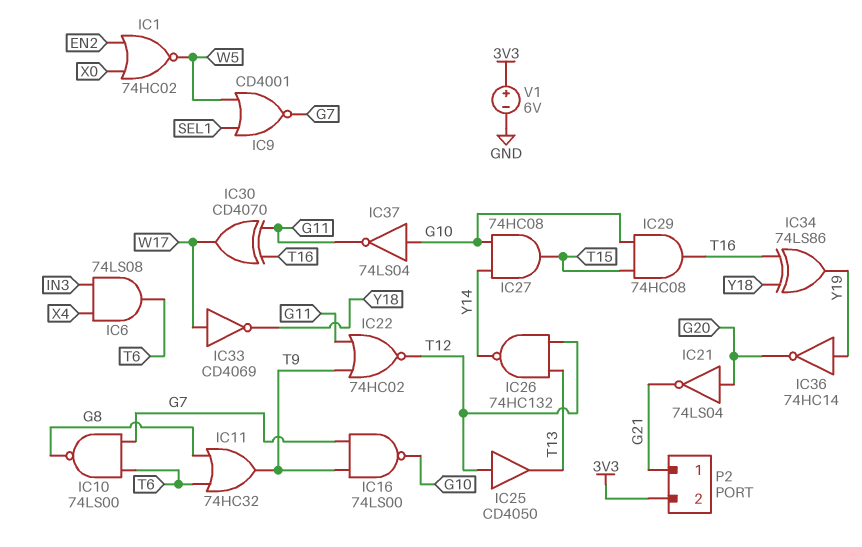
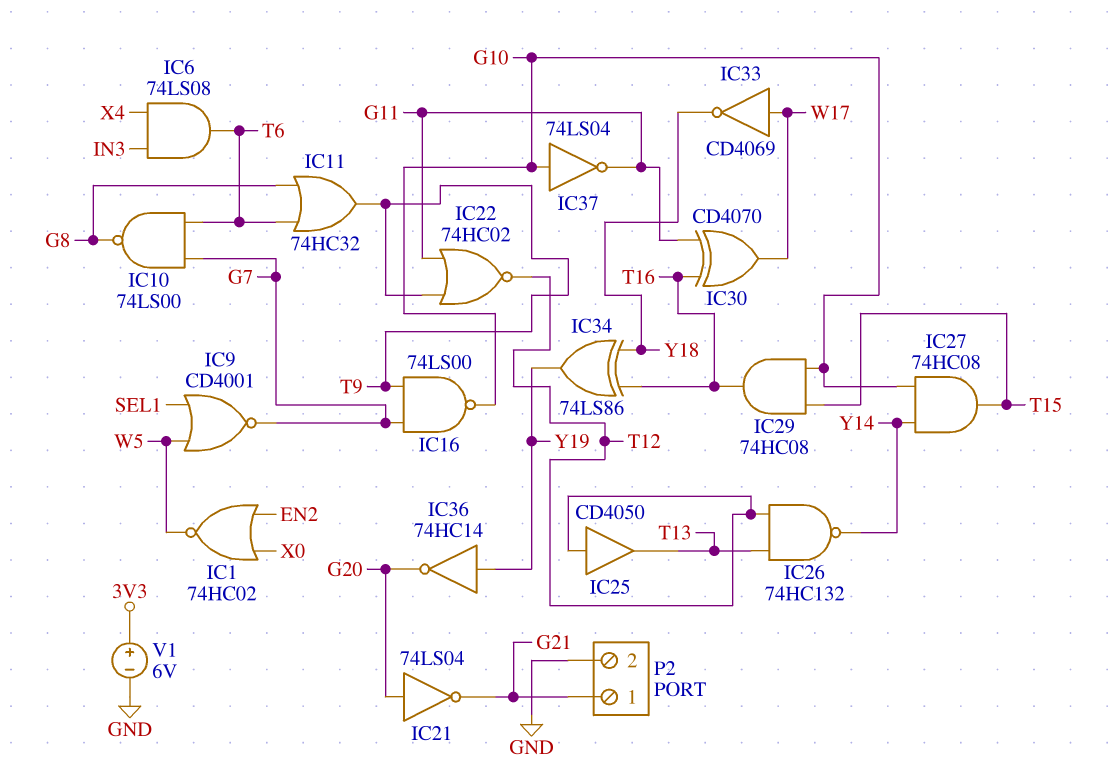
P2 pin 2: 3V3 -> GND

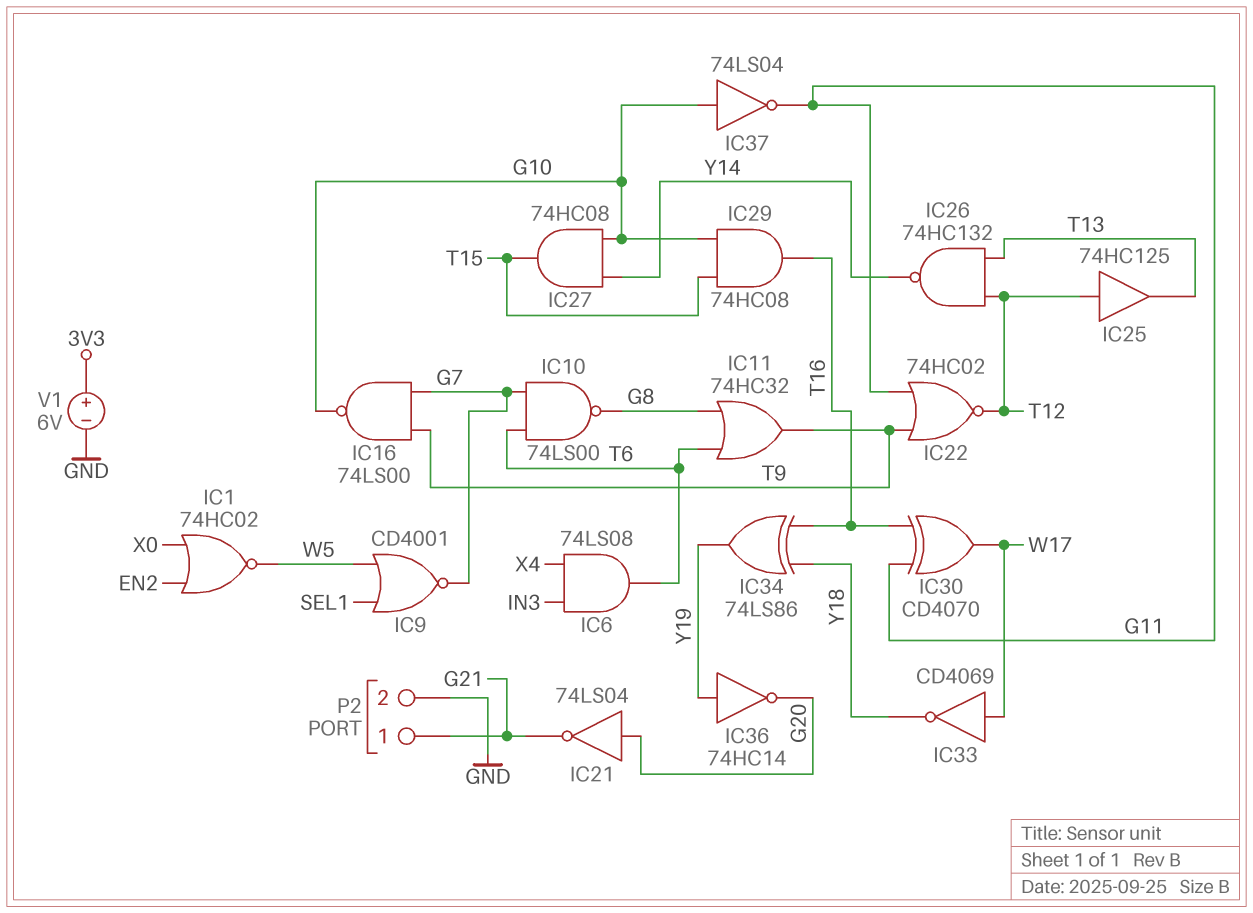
IC25: buffer CD4050 (in T12, out T13) -> buffer 74HC125 (in T12, out T13)

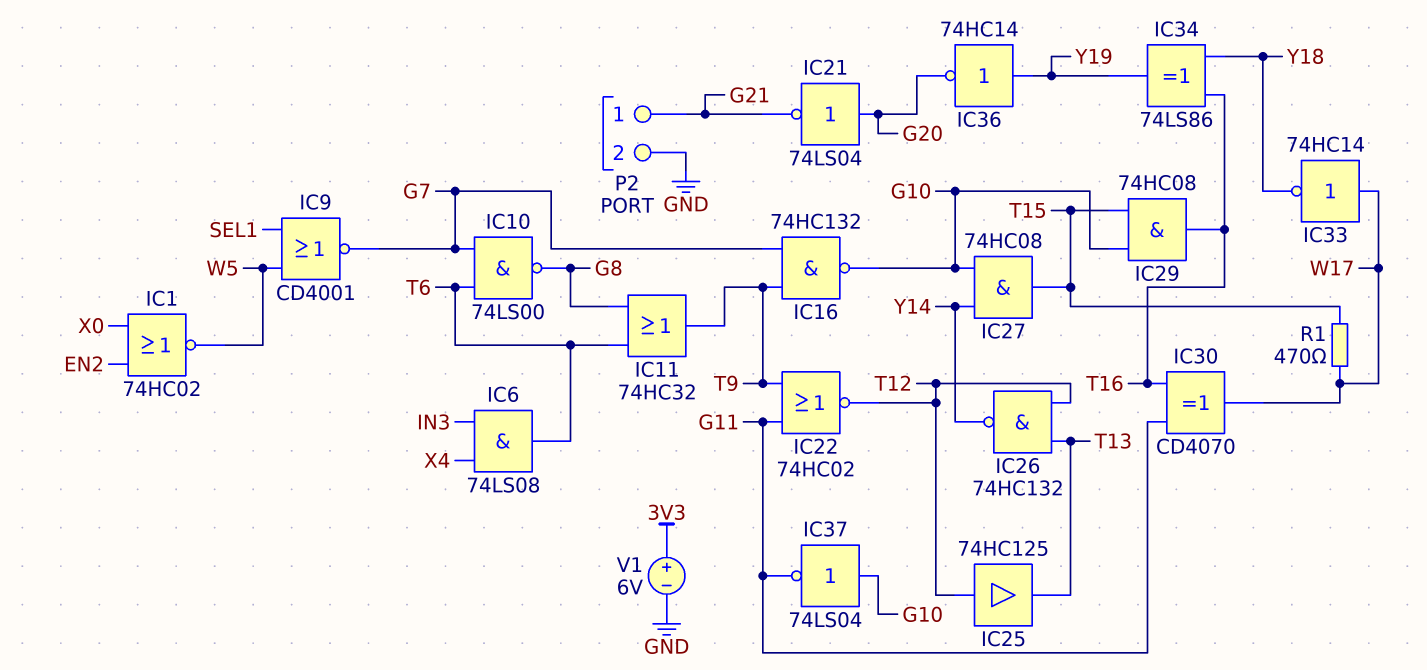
IC16: NAND 74LS00 (in G7, in T9, out G10) -> NAND 74HC132 (in G7, in T9, out G10)
IC33: NOT CD4069 (in W17, out Y18) -> NOT 74HC14 (in W17, out Y18)
R1: none -> 470 (T15, W17)

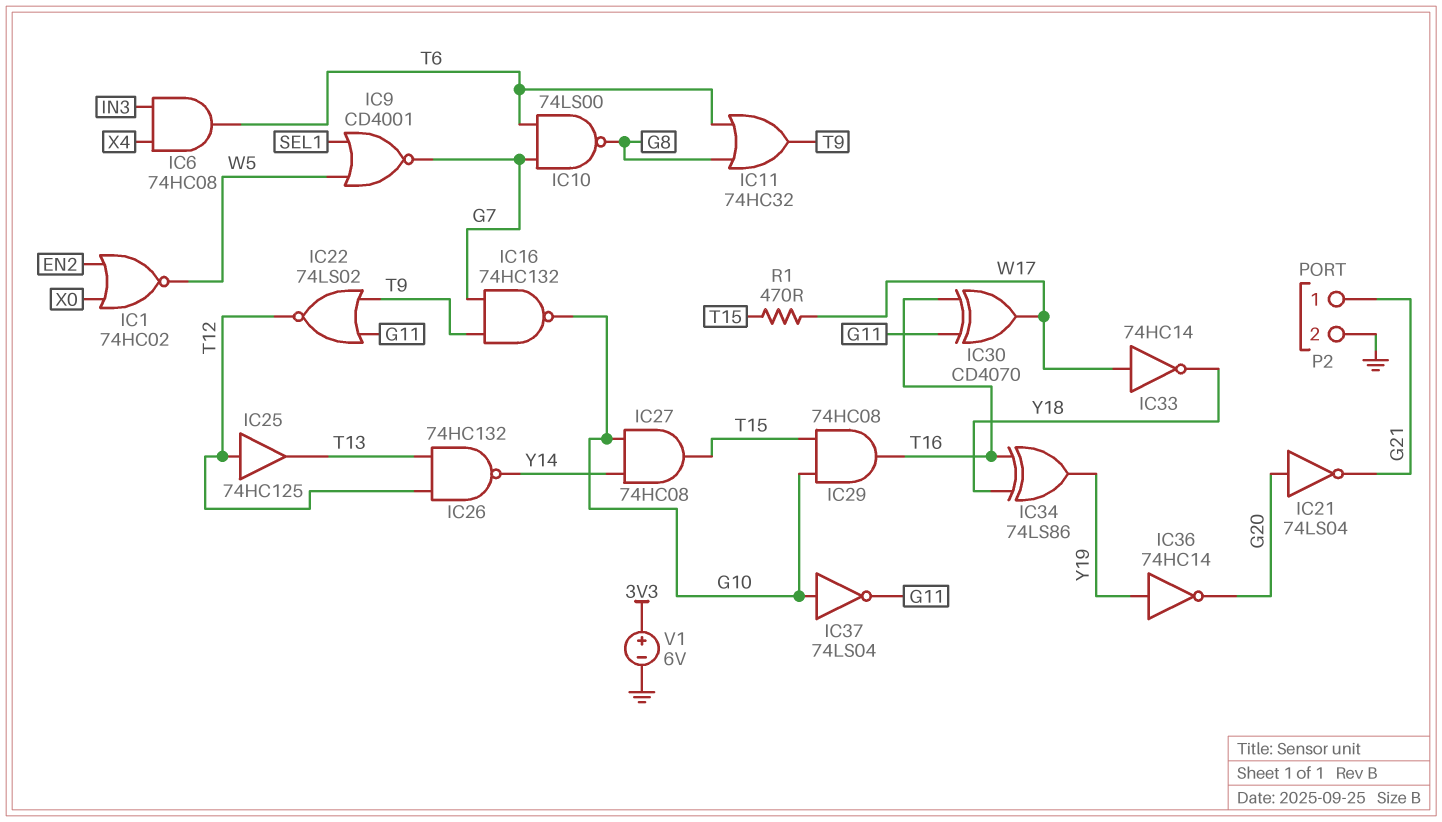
IC6: AND 74LS08 (in IN3, in X4, out T6) -> AND 74HC08 (in IN3, in X4, out T6)
IC22: NOR 74HC02 (in G11, in T9, out T12) -> NOR 74LS02 (in G11, in T9, out T12)

